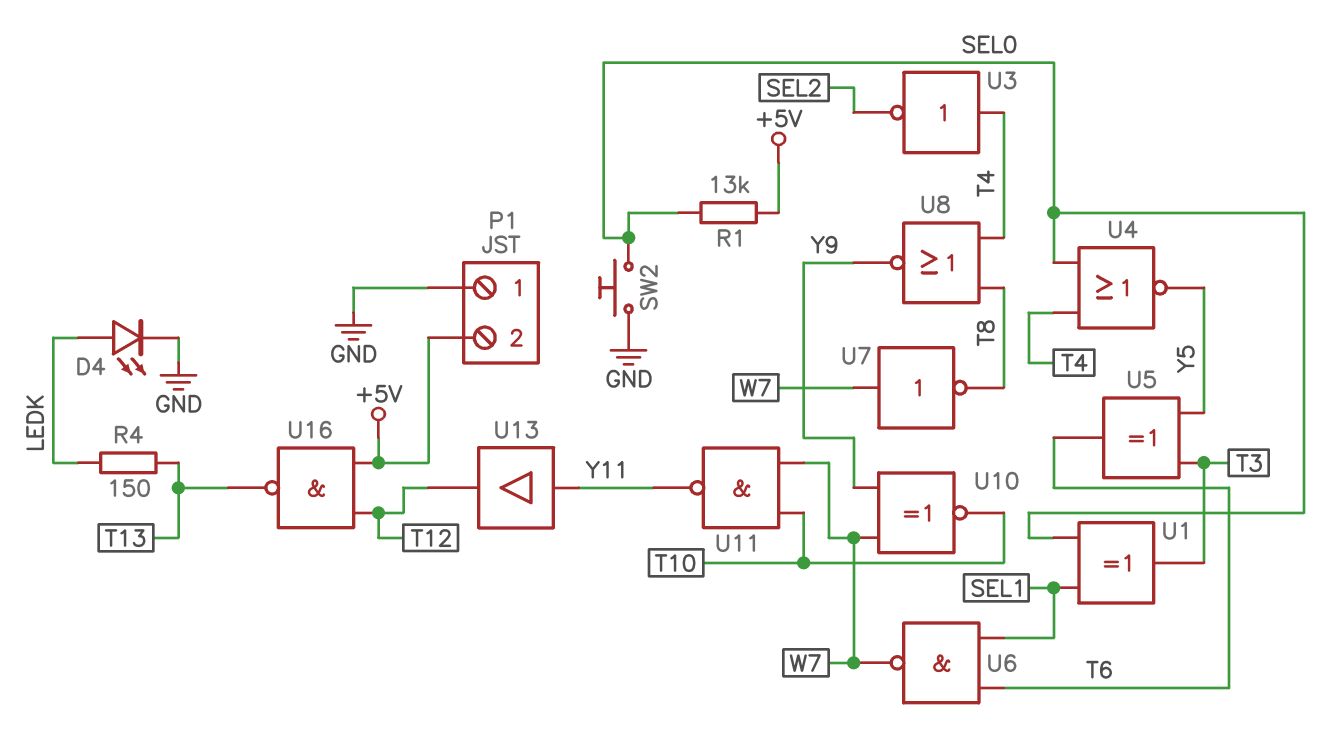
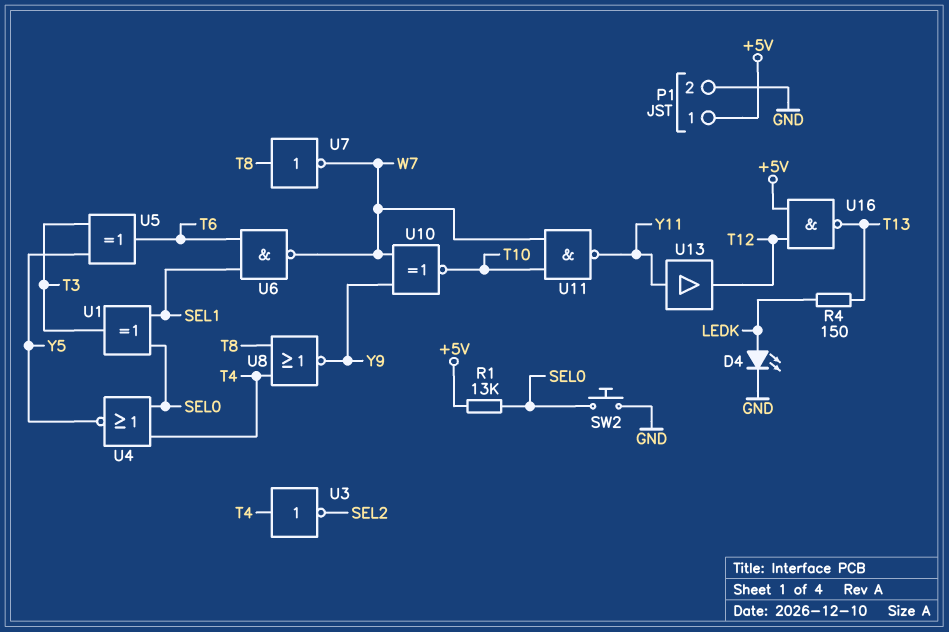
P1 pin 1: GND -> +5V
P1 pin 2: +5V -> GND
U7: NOT (in W7, out T8) -> NOT (in T8, out W7)

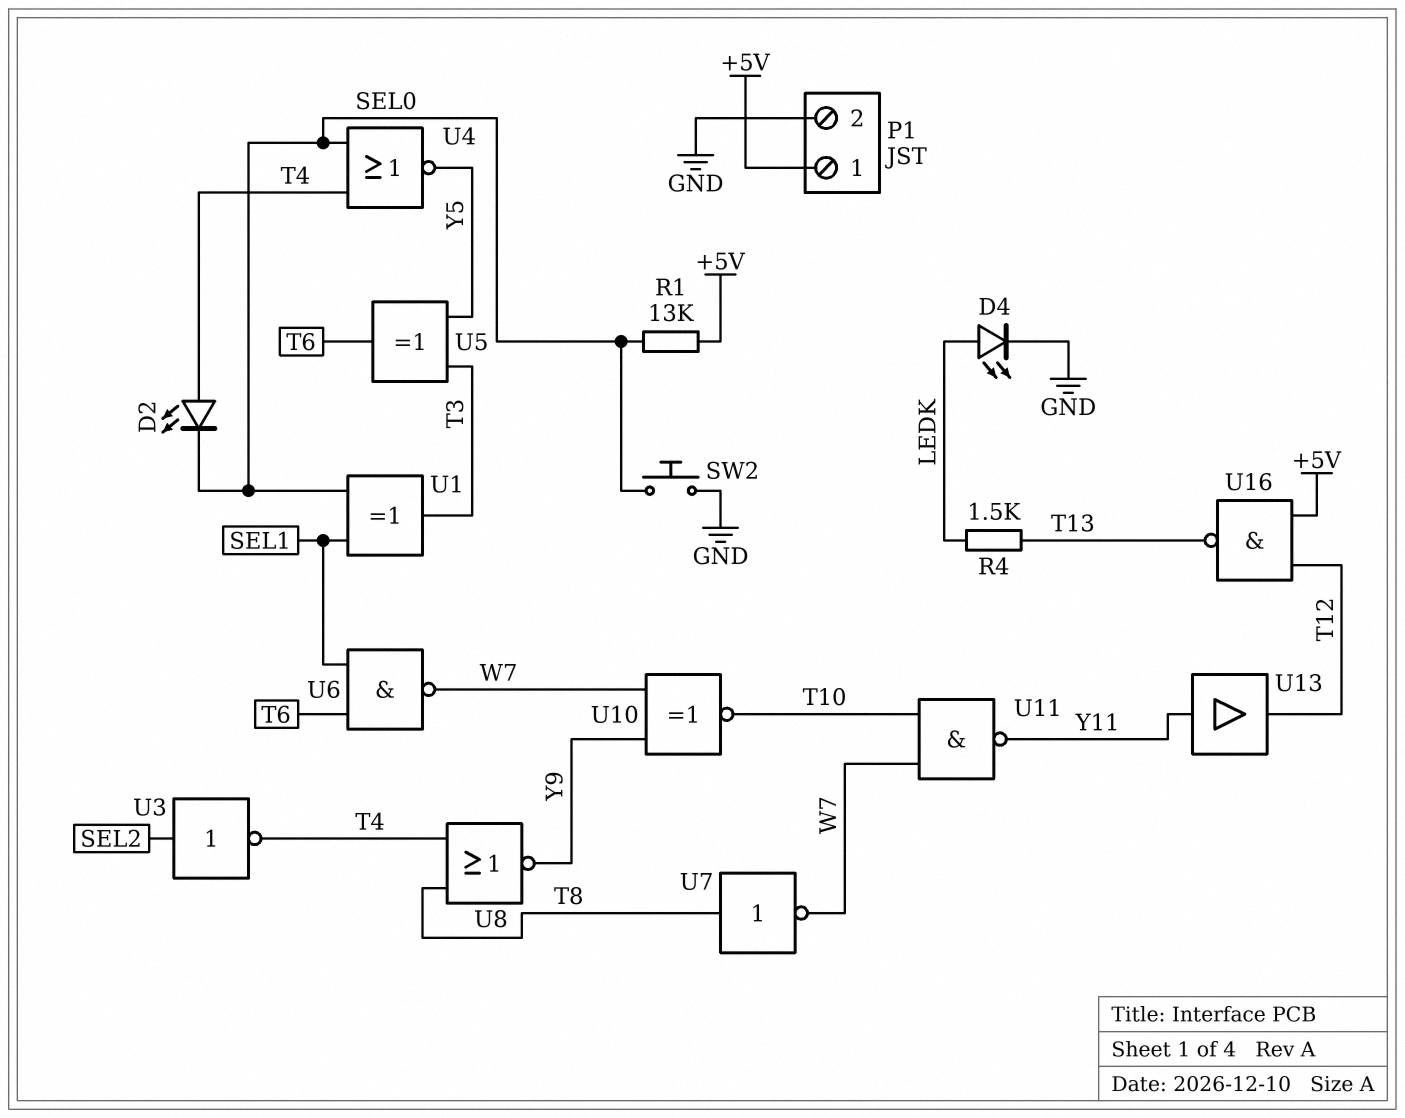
D2: none -> LED (A T4, K SEL0)
R4: 150 (LEDK, T13) -> 1.5k (LEDK, T13)
U3: NOT (in T4, out SEL2) -> NOT (in SEL2, out T4)

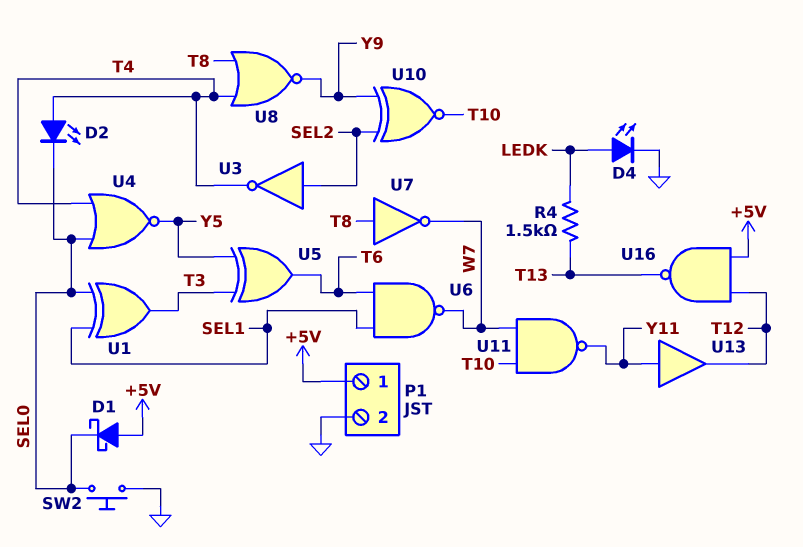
D1: none -> schottky (A +5V, K SEL0)
R1: 13k (+5V, SEL0) -> none
U10: XNOR (in W7, in Y9, out T10) -> XNOR (in SEL2, in Y9, out T10)

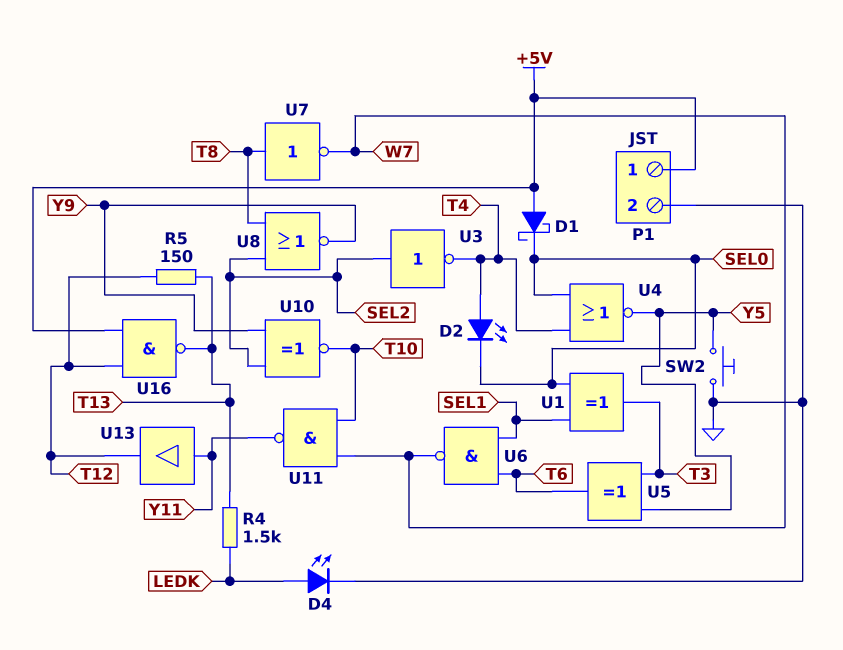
R5: none -> 150 (T12, T13)
SW2: button (GND, SEL0) -> button (GND, Y5)
U8: NOR (in T4, in T8, out Y9) -> NOR (in SEL2, in T8, out Y9)

